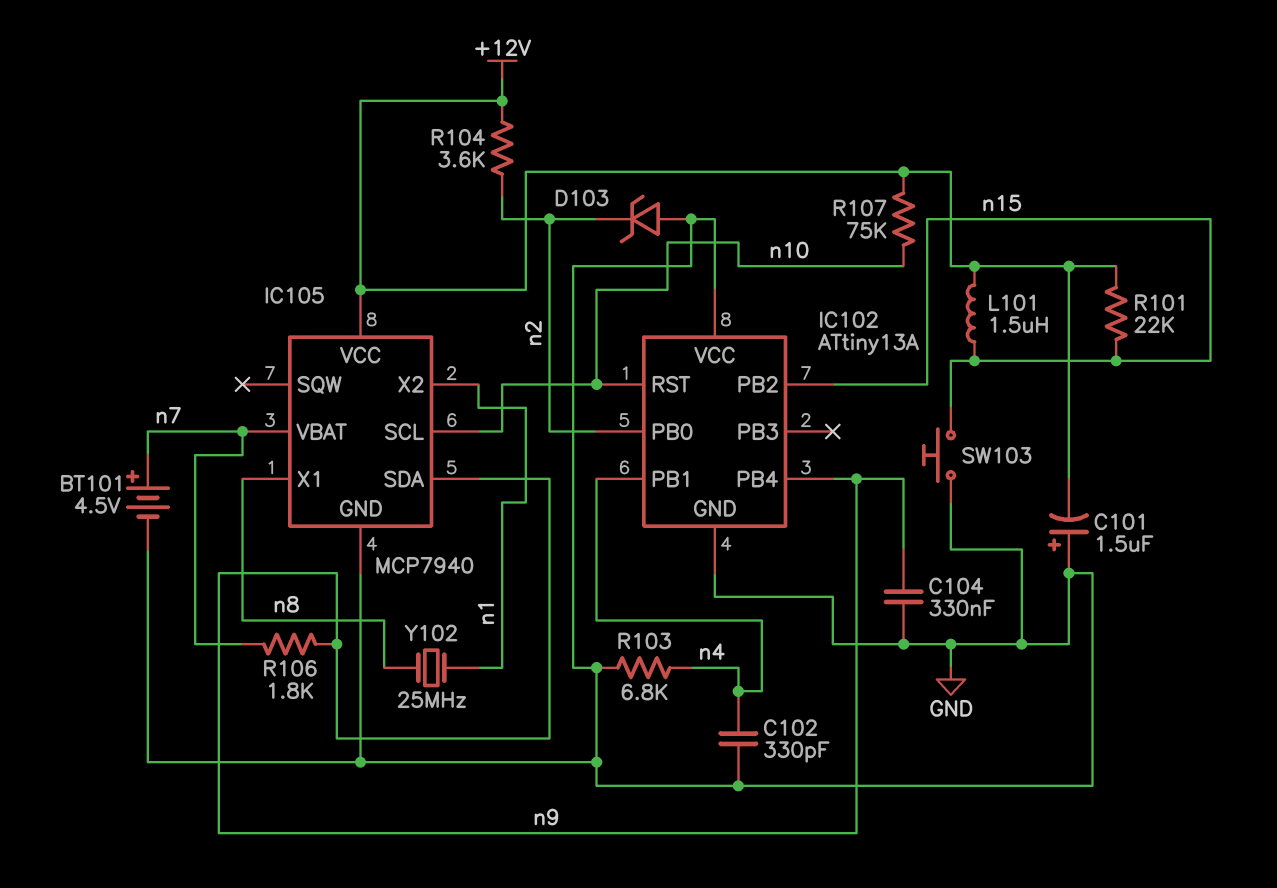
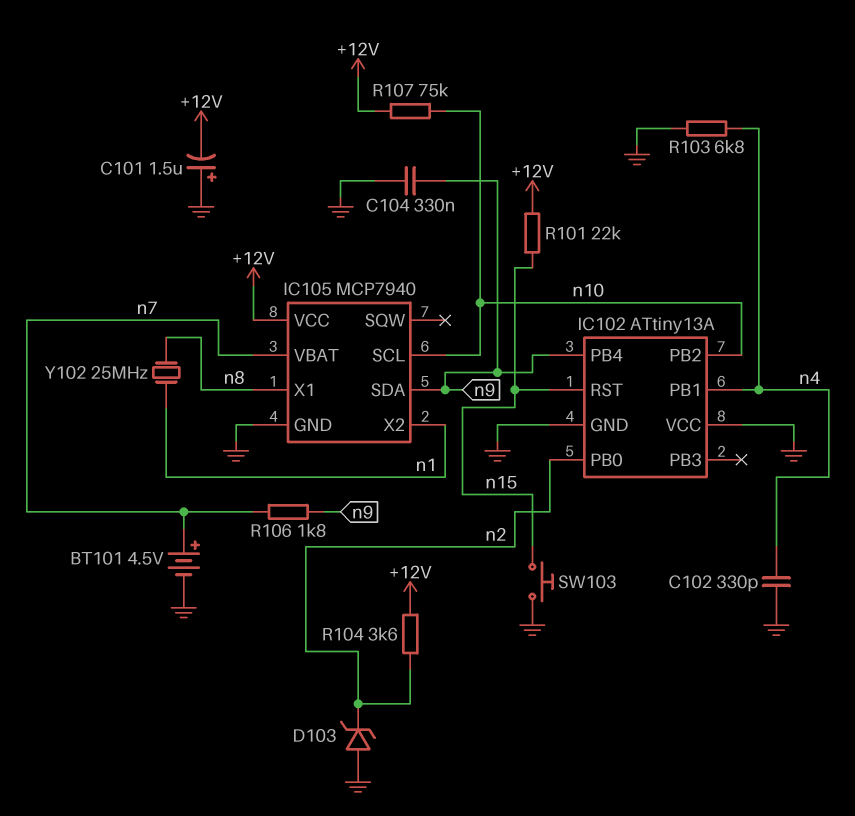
IC102 pin PB2: n15 -> n10
IC102 pin RST: n10 -> n15
L101: 1.5uH (+12V, n15) -> none

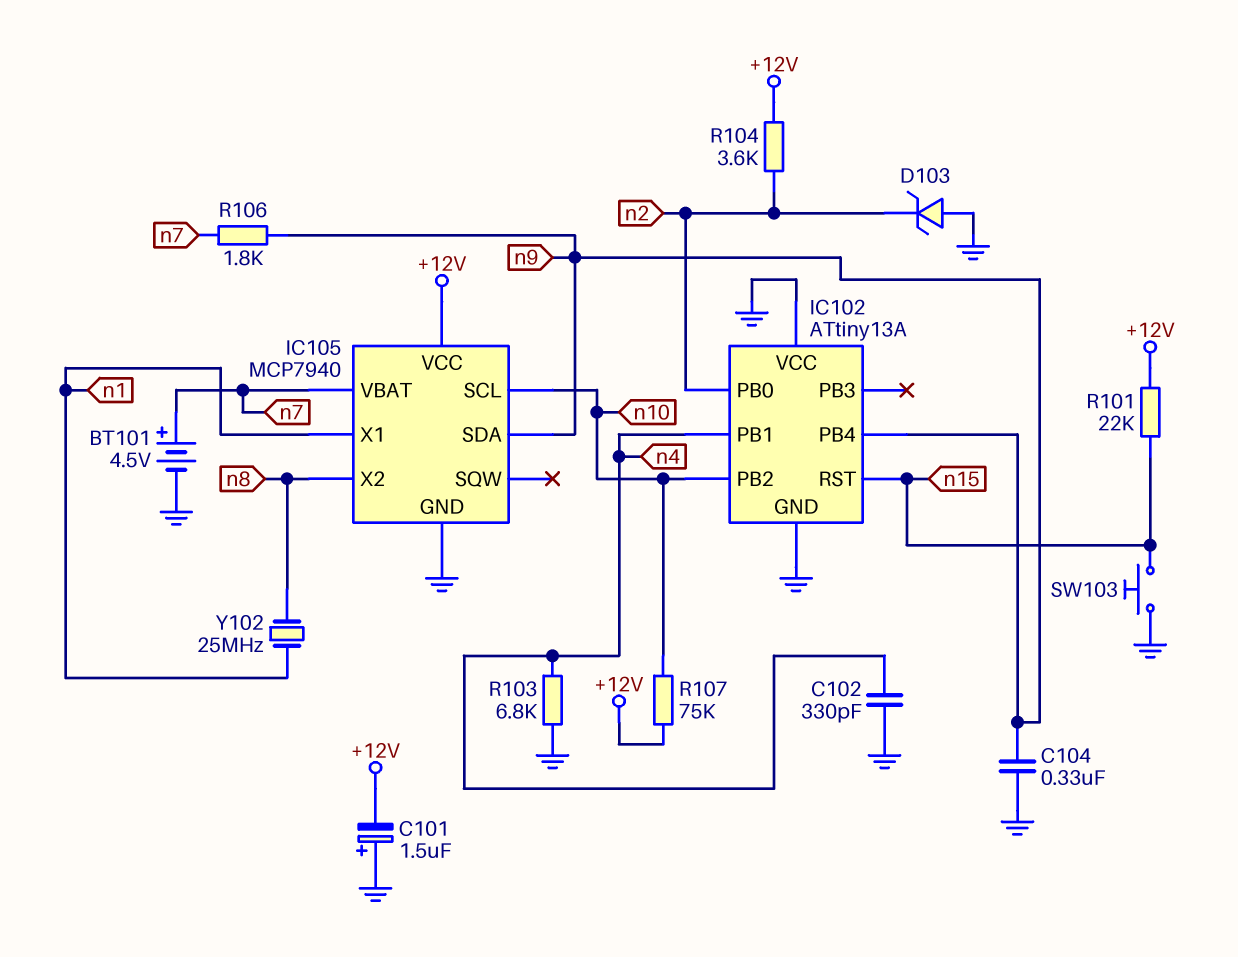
IC105 pin X1: n8 -> n1
IC105 pin X2: n1 -> n8

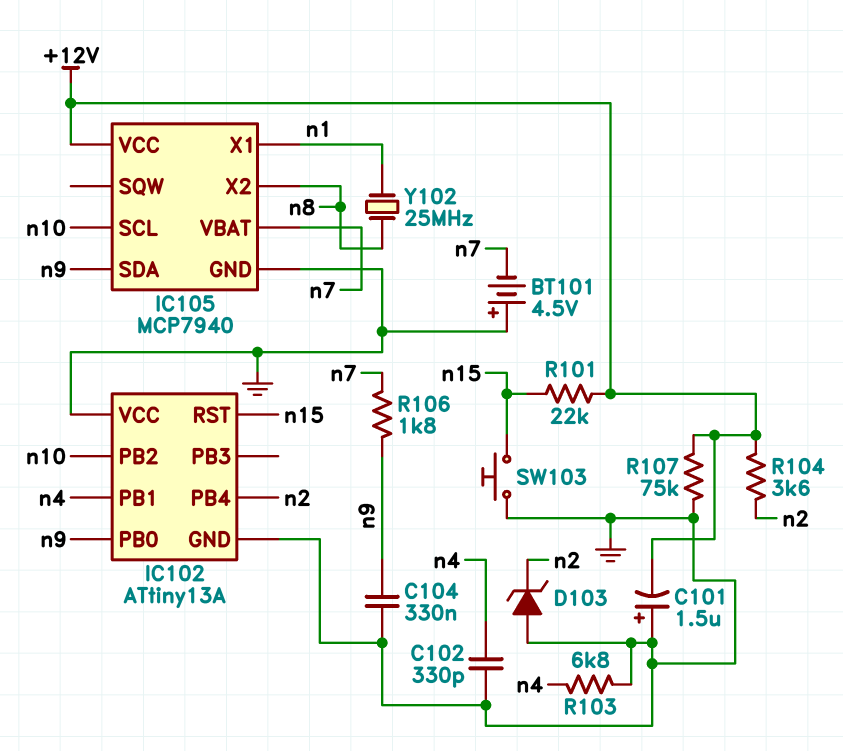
BT101: 4.5V (plus n7, minus GND) -> 4.5V (plus GND, minus n7)
IC102 pin PB0: n2 -> n9
IC102 pin PB4: n9 -> n2
R107: 75k (+12V, n10) -> 75k (+12V, GND)

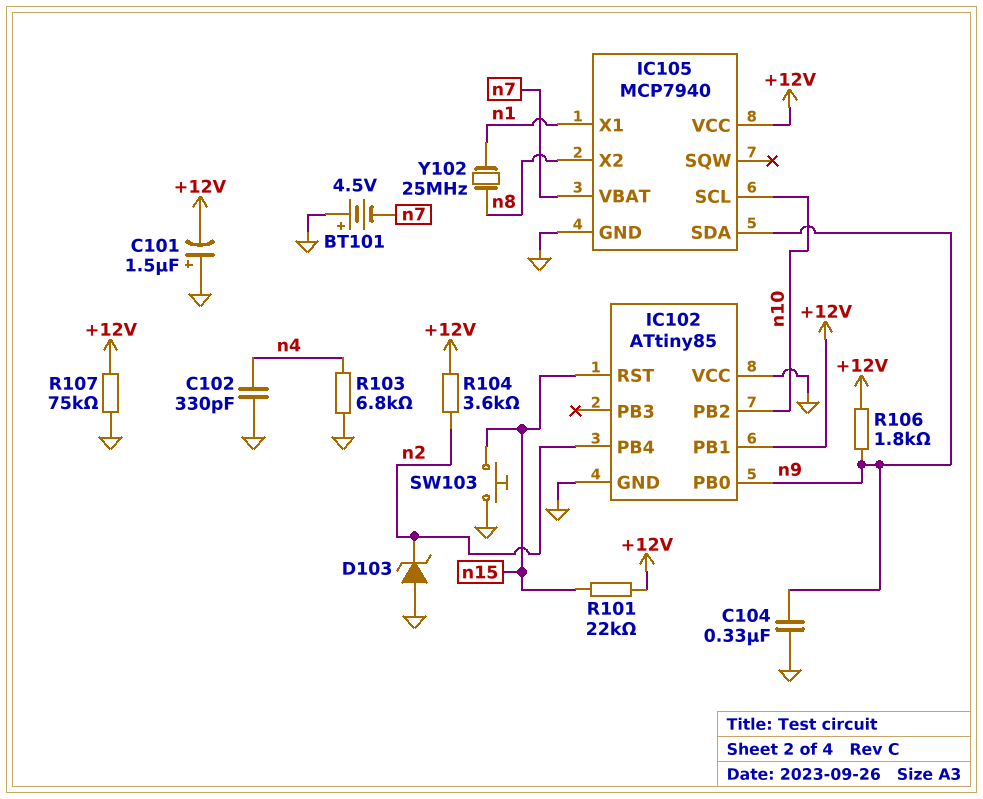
IC102: ATtiny13A -> ATtiny85
IC102 pin PB1: n4 -> +12V
R106: 1.8k (n7, n9) -> 1.8k (+12V, n9)

